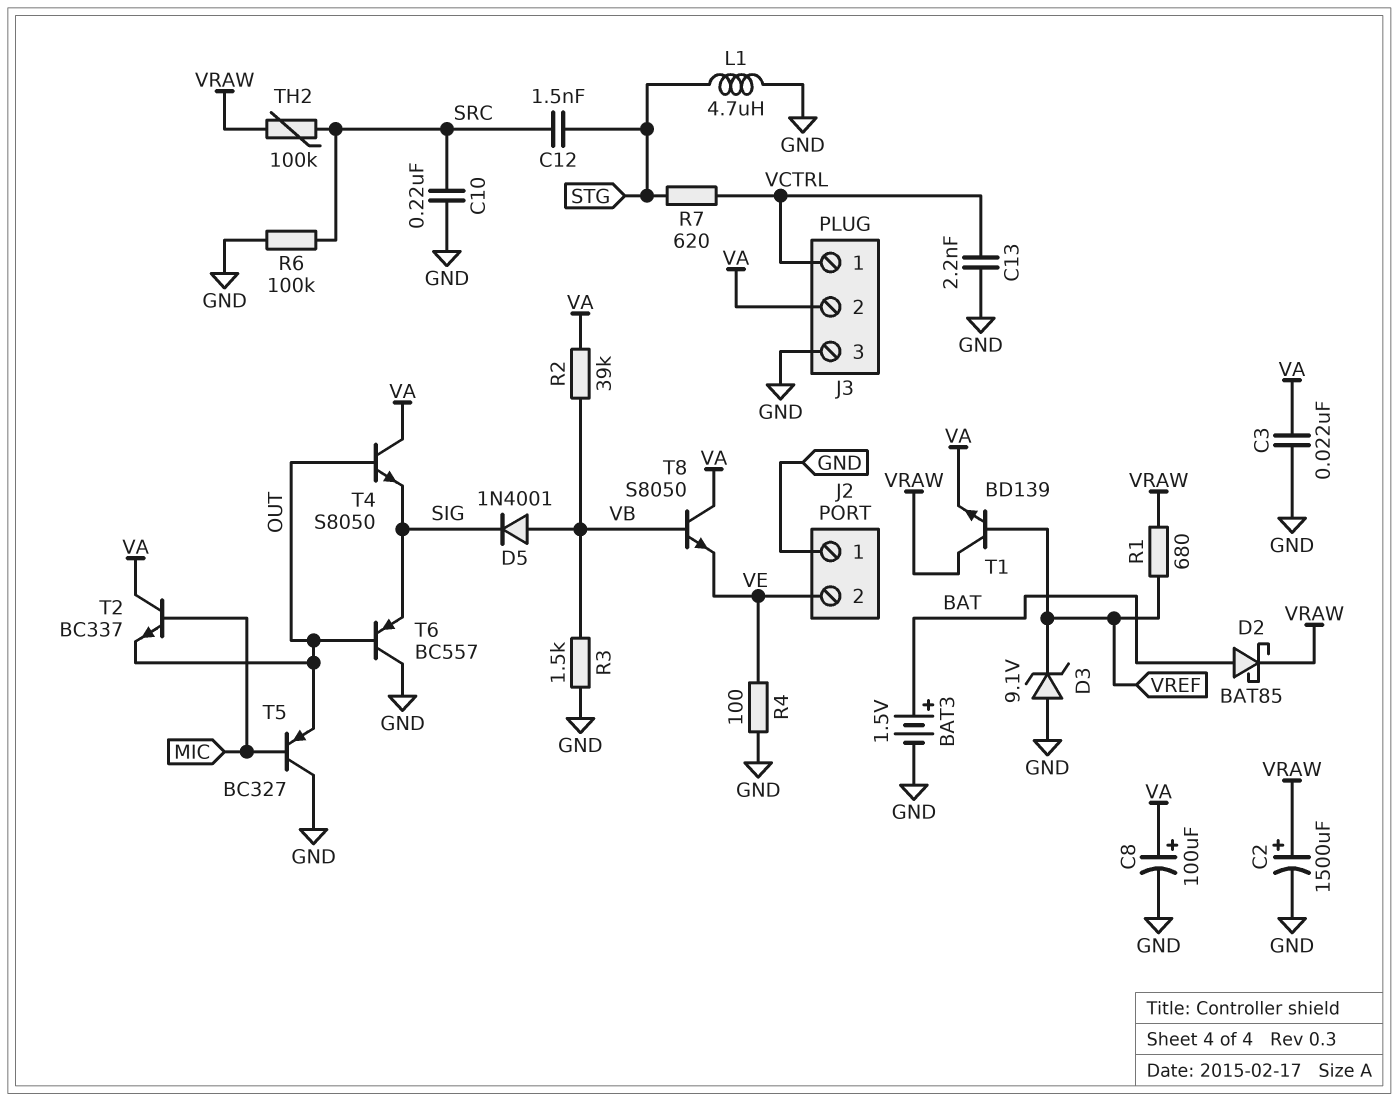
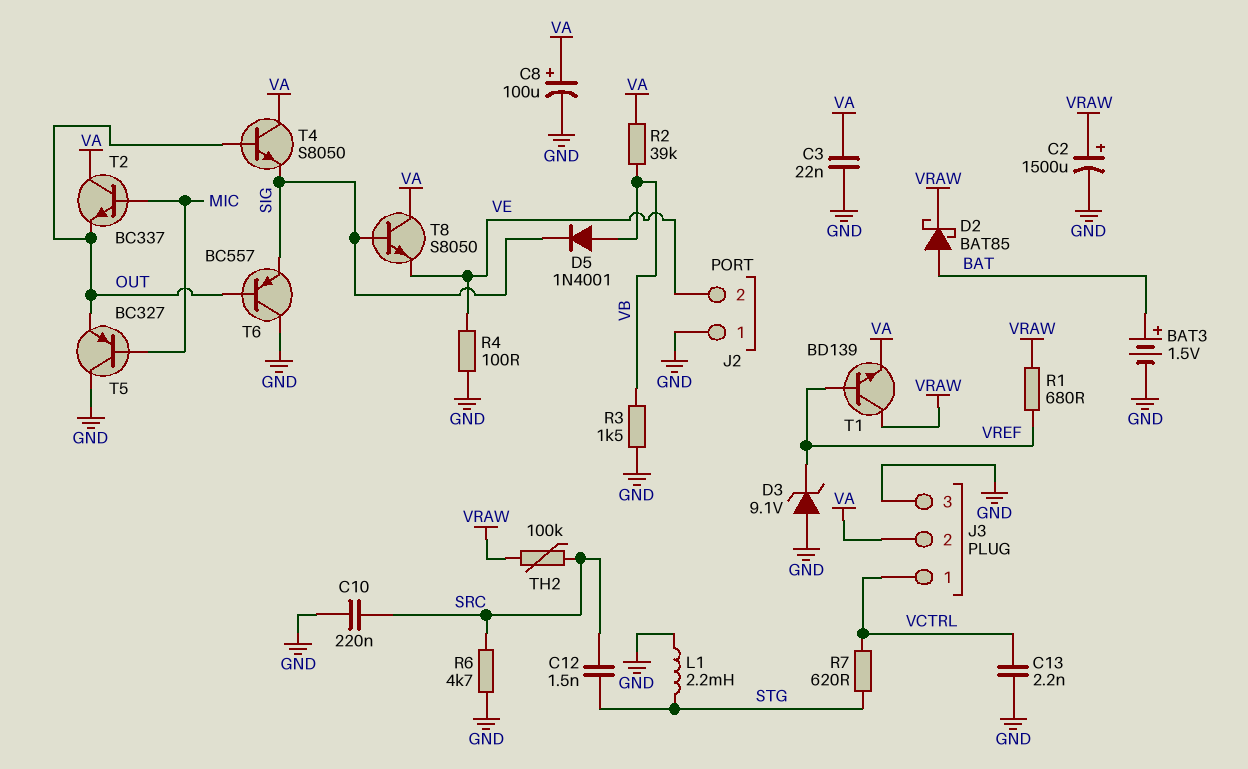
L1: 4.7uH (GND, STG) -> 2.2mH (GND, STG)
R6: 100k (GND, SRC) -> 4.7k (GND, SRC)
T8: NPN S8050 (B VB, C VA, E VE) -> NPN S8050 (B SIG, C VA, E VE)

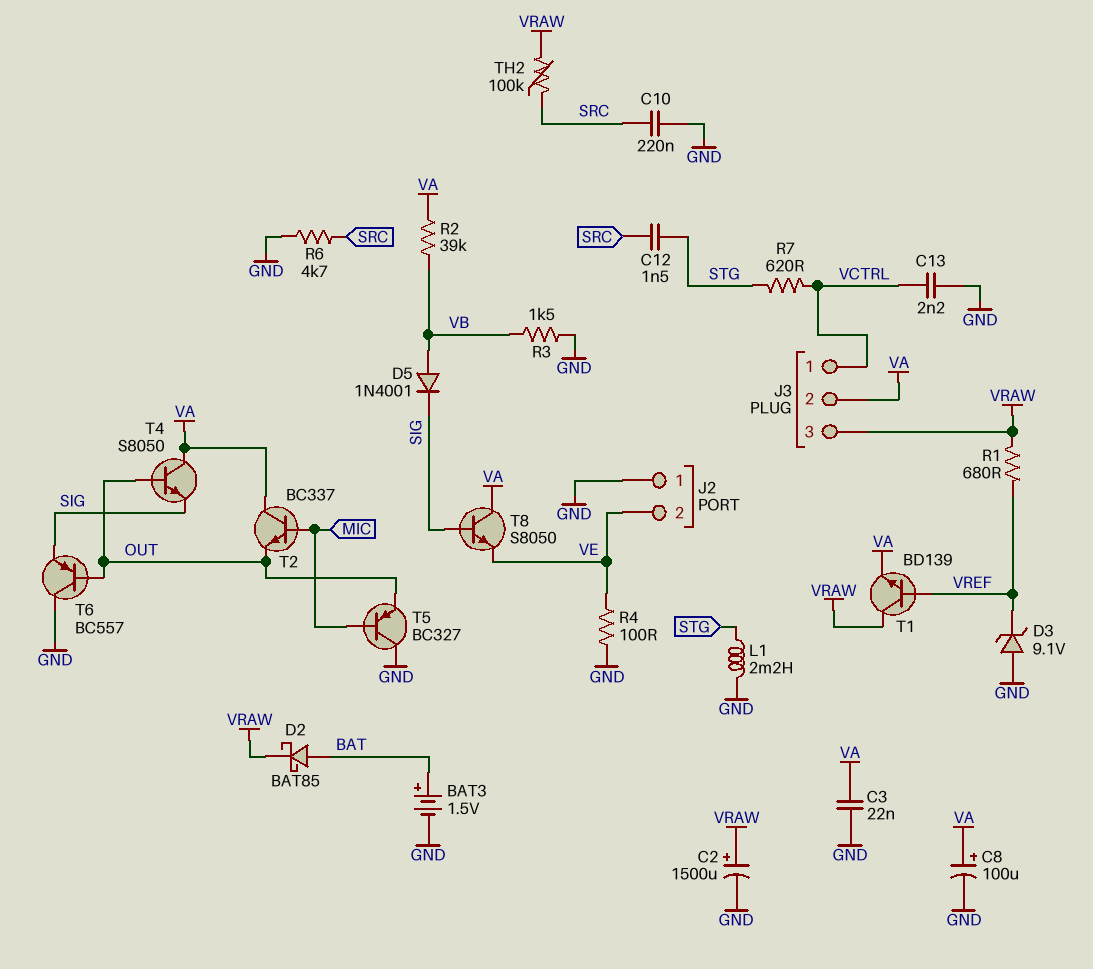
J3 pin 3: GND -> VRAW

